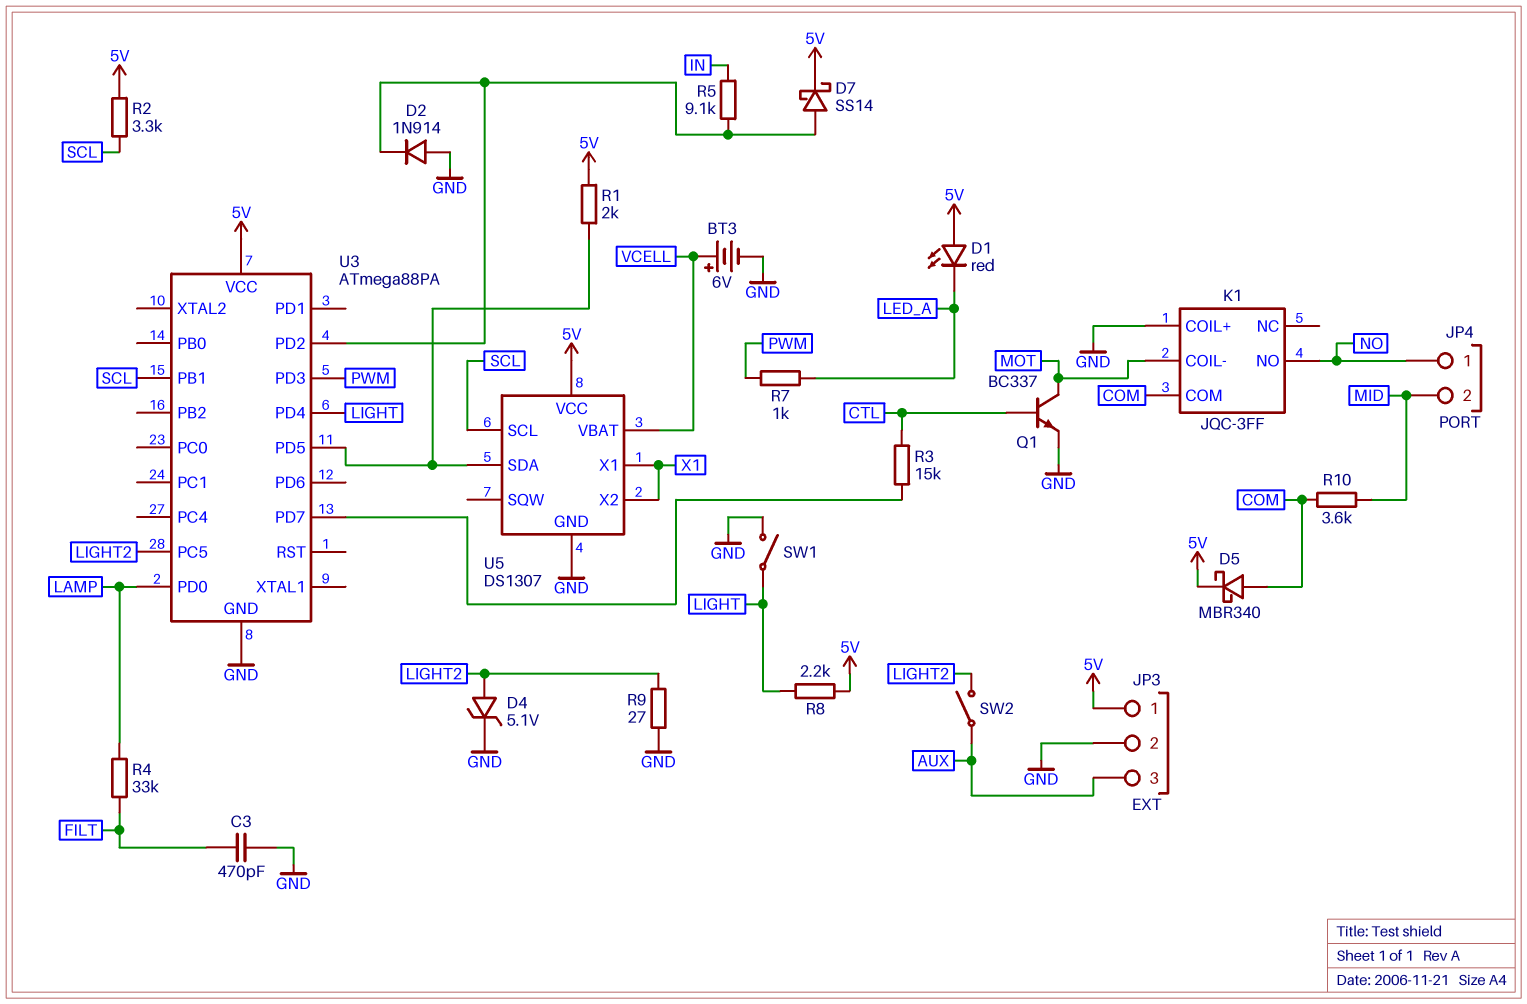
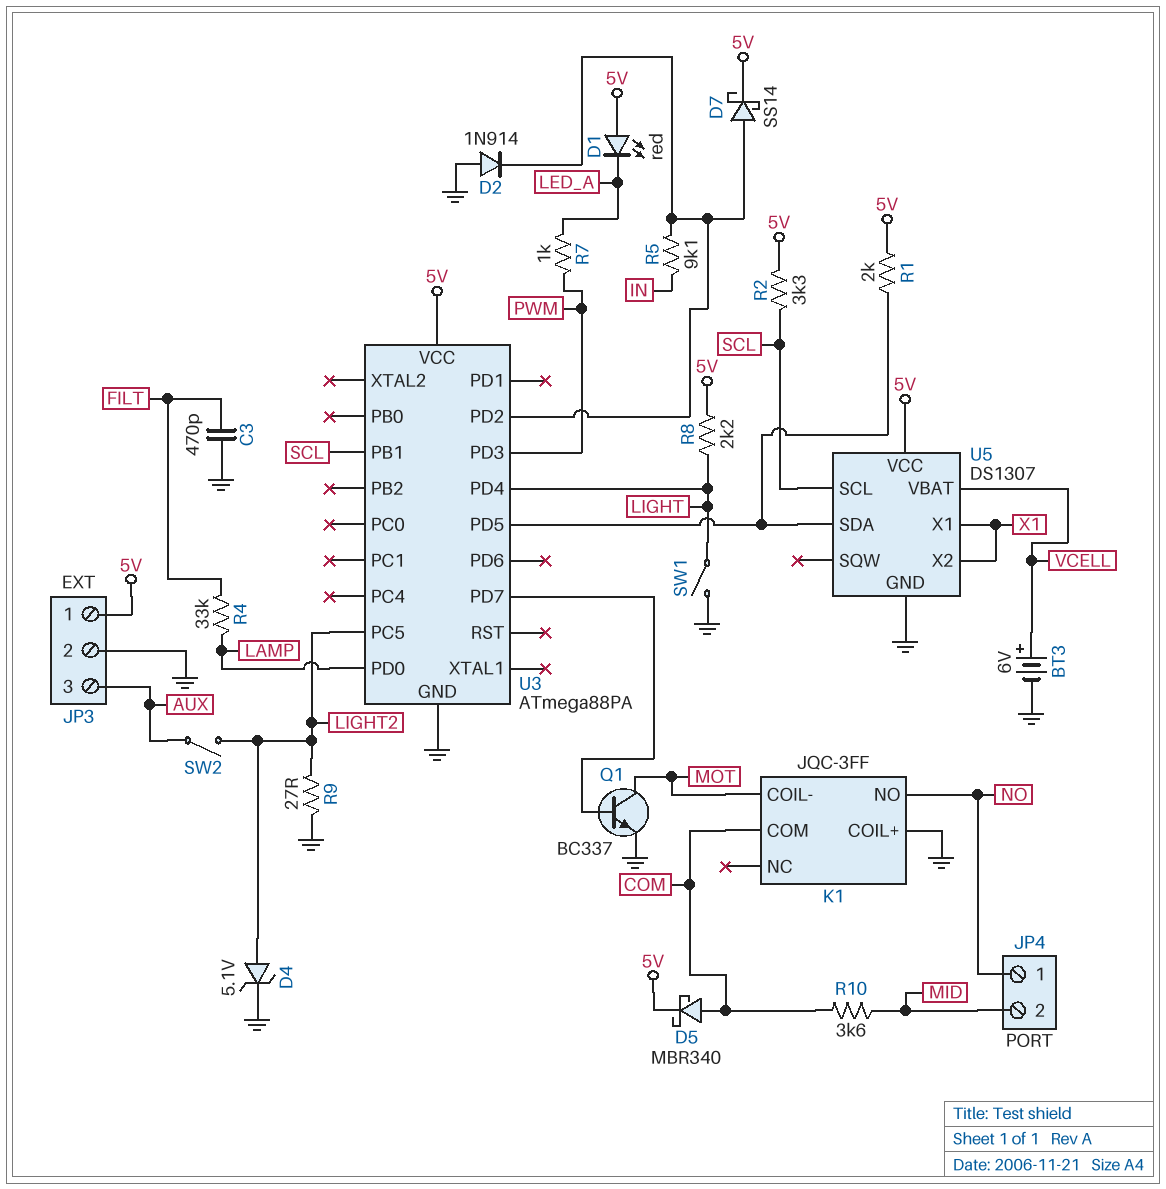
Q1: NPN BC337 (B CTL, C MOT, E GND) -> NPN BC337 (B U3/PD7, C MOT, E GND)
R3: 15k (CTL, U3/PD7) -> none

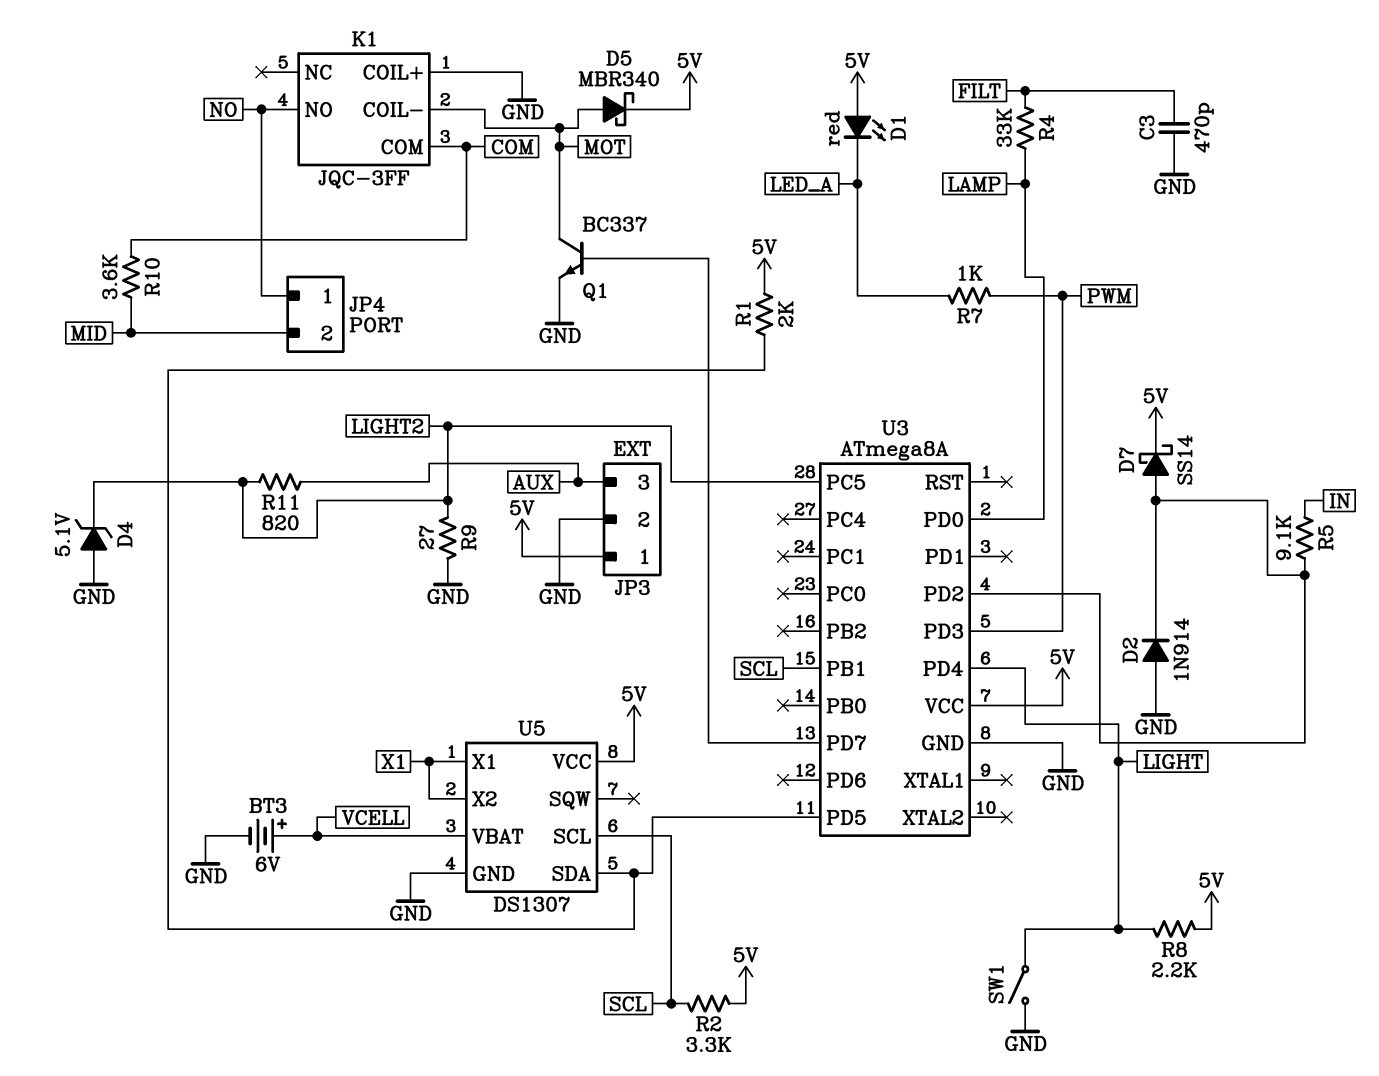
D4: zener 5.1V (A LIGHT2, K GND) -> zener 5.1V (A GND, K LIGHT2)
D5: schottky MBR340 (A COM, K 5V) -> schottky MBR340 (A MOT, K 5V)
R11: none -> 820 (AUX, LIGHT2)
SW2: switch (AUX, LIGHT2) -> none
U3: ATmega88PA -> ATmega8A

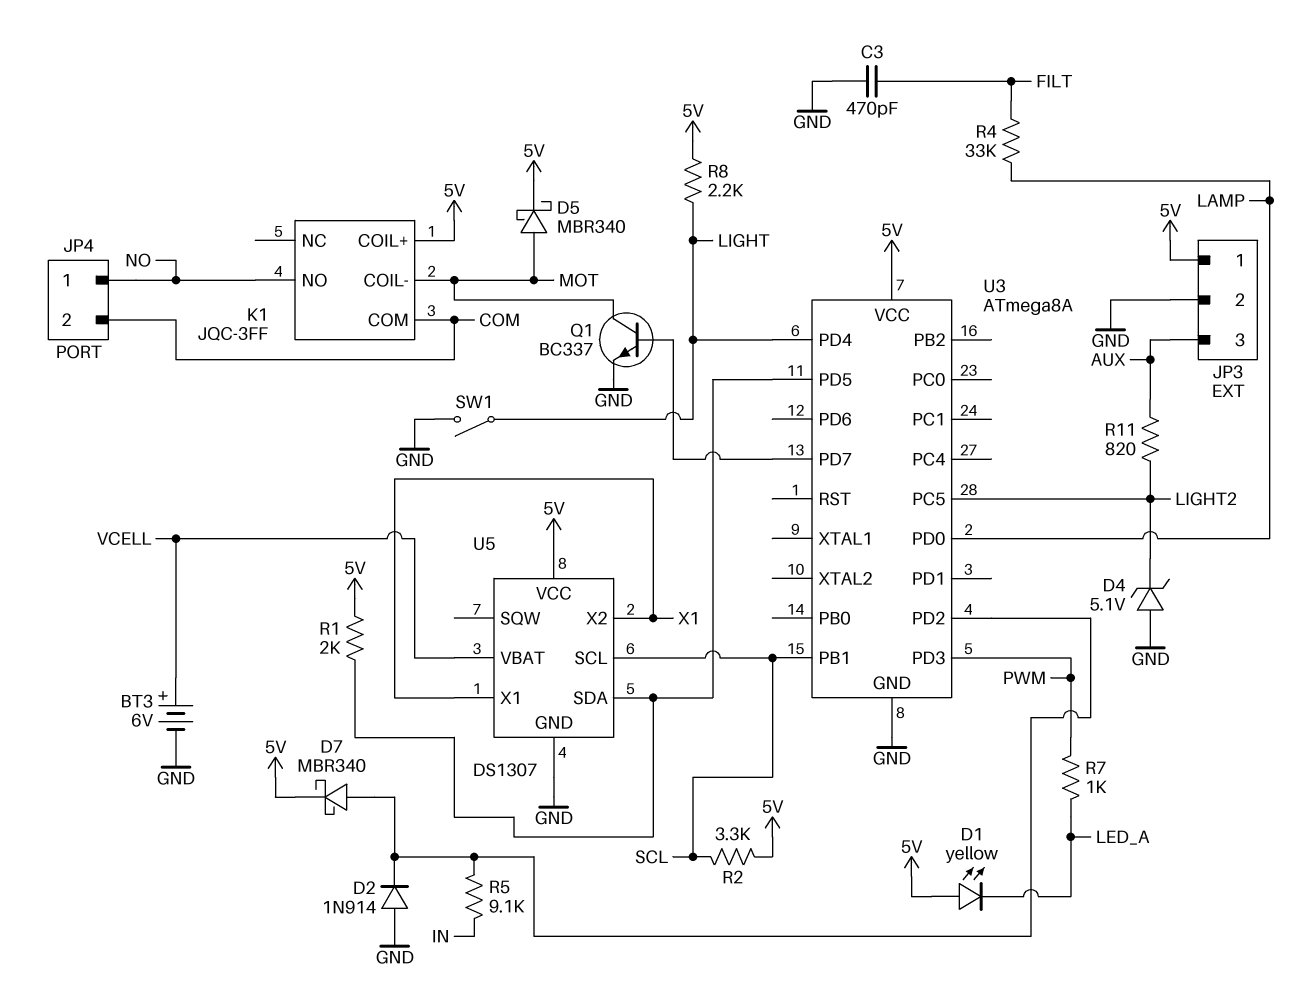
D1: LED red (A 5V, K LED_A) -> LED yellow (A 5V, K LED_A)
D7: schottky SS14 (A U3/PD2, K 5V) -> schottky MBR340 (A U3/PD2, K 5V)
JP4 pin 2: MID -> COM
K1 pin COIL+: GND -> 5V
R9: 27 (GND, LIGHT2) -> none
R10: 3.6k (COM, MID) -> none

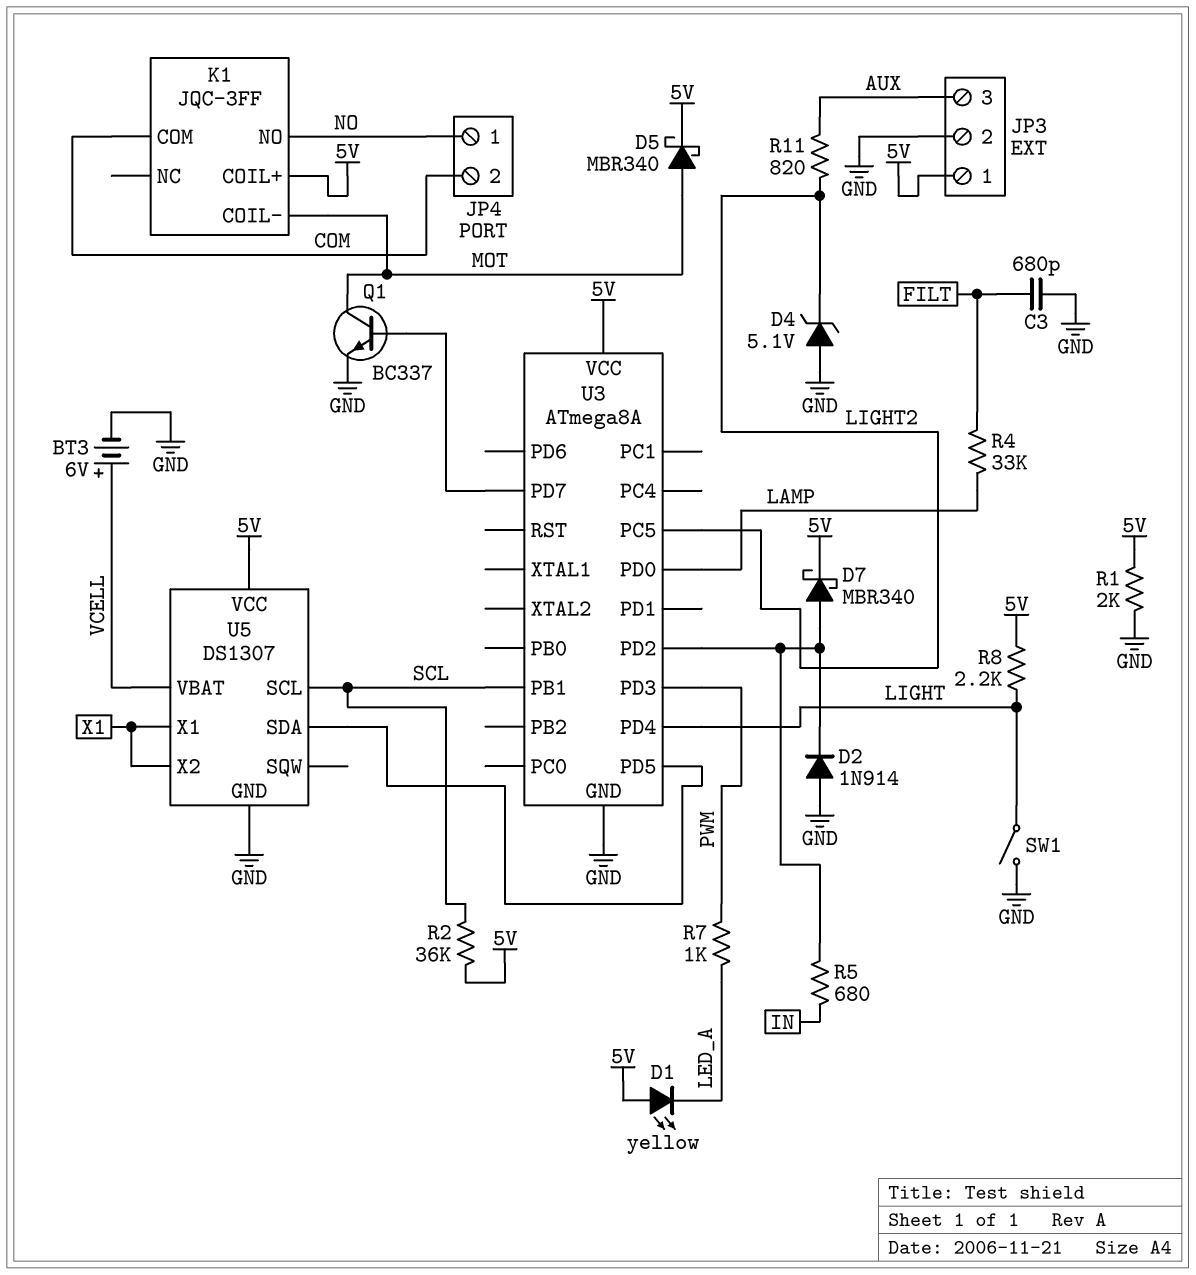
C3: 470pF (FILT, GND) -> 680pF (FILT, GND)
R1: 2k (5V, U3/PD5) -> 2k (5V, GND)
R2: 3.3k (5V, SCL) -> 36k (5V, SCL)
R5: 9.1k (IN, U3/PD2) -> 680 (IN, U3/PD2)

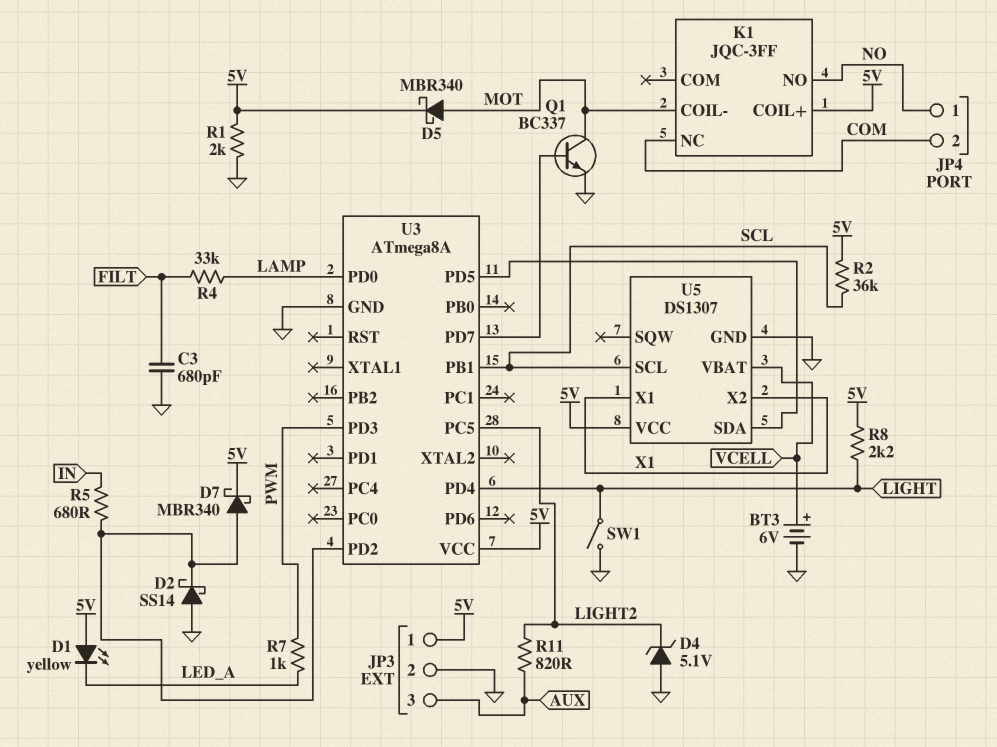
D2: diode 1N914 (A GND, K U3/PD2) -> schottky SS14 (A GND, K U3/PD2)
K1 pin COM: COM -> none
K1 pin NC: none -> COM

